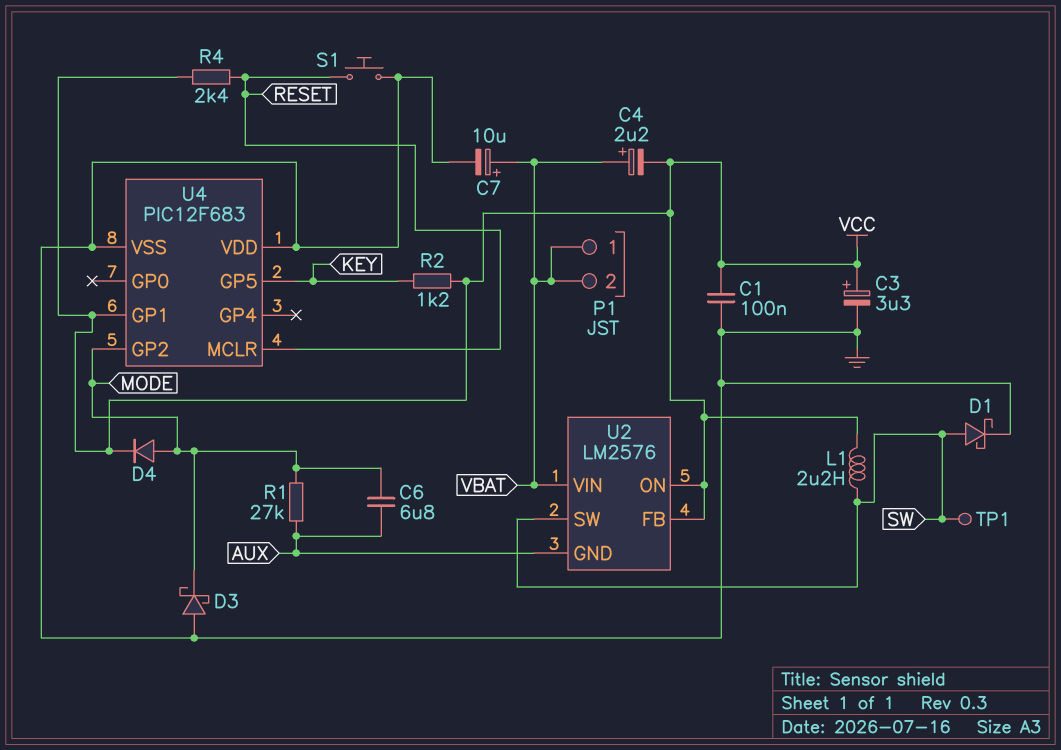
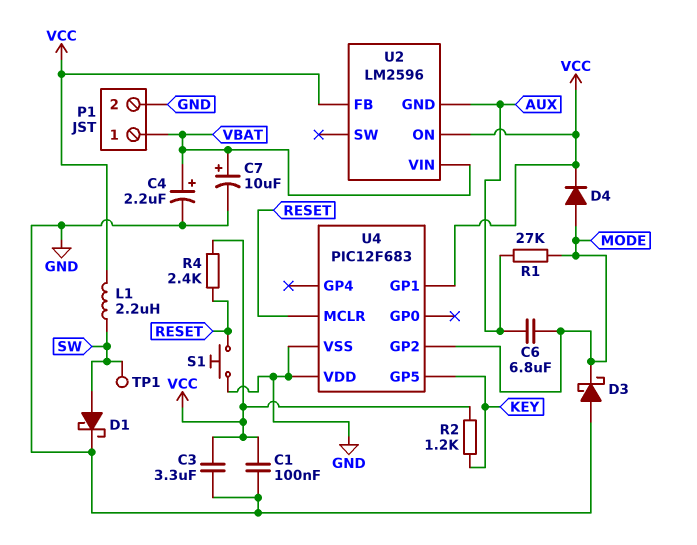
C3: 3.3uF (plus VCC, minus GND) -> 3.3uF (GND, VCC)
C4: 2.2uF (plus VBAT, minus VCC) -> 2.2uF (plus VBAT, minus GND)
P1 pin 2: VBAT -> GND
U2: LM2576 -> LM2596
U2 pin SW: SW -> none

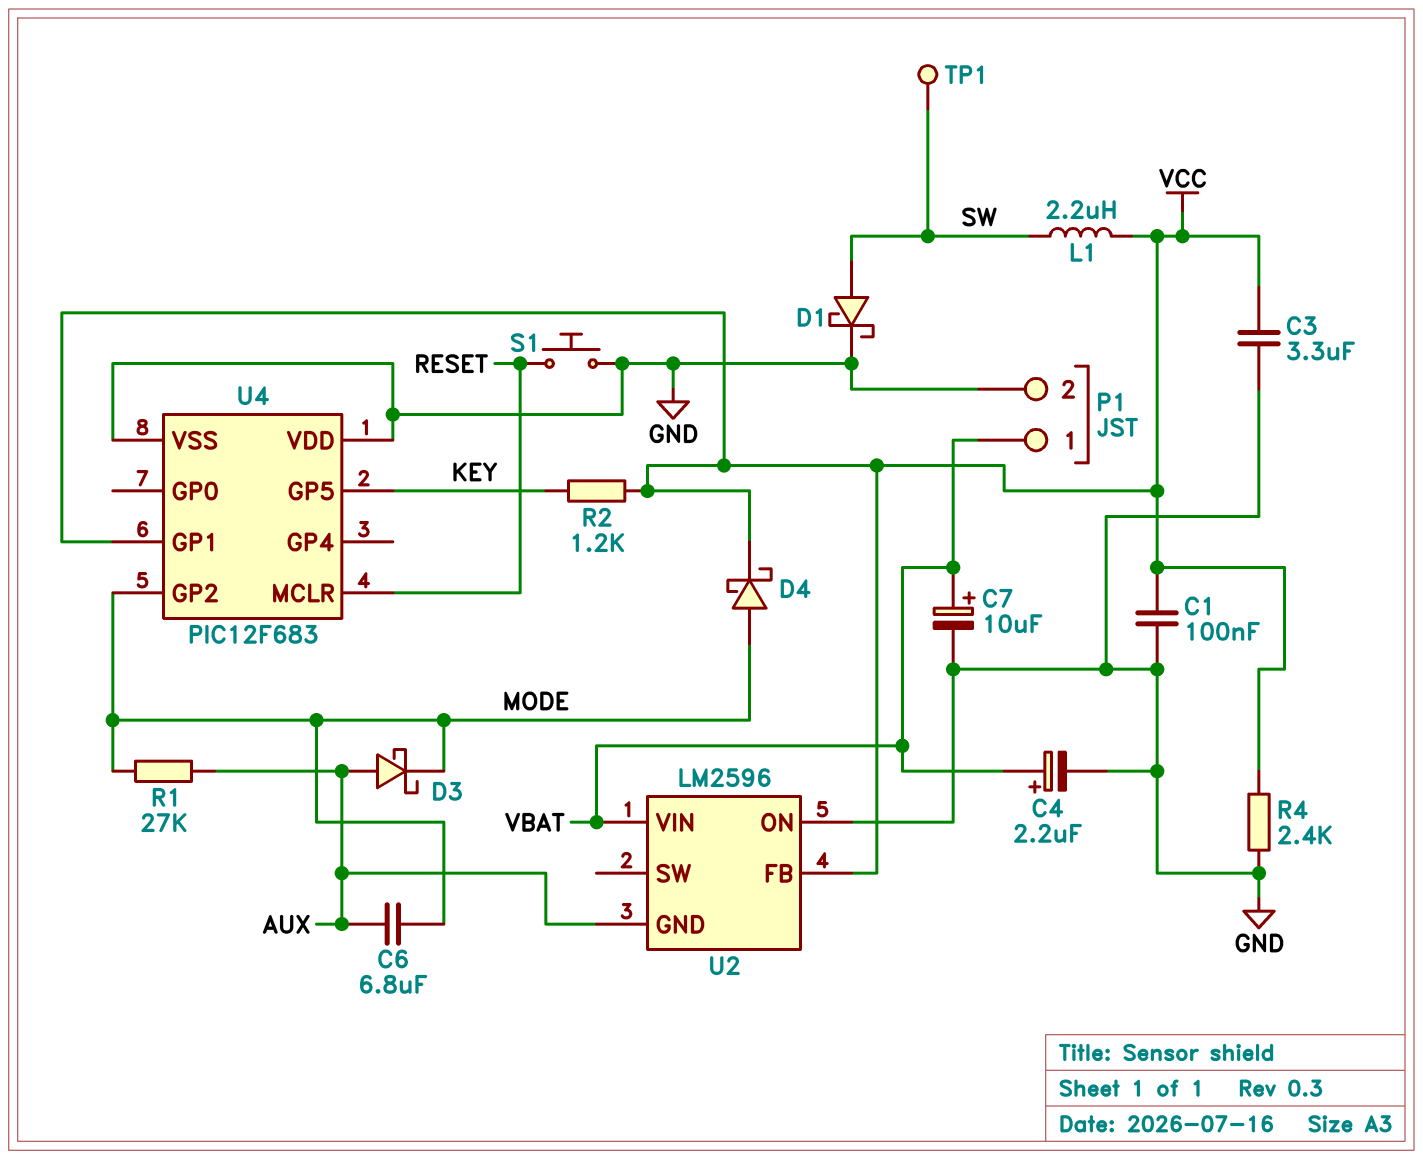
D3: schottky (A GND, K MODE) -> schottky (A AUX, K MODE)
D4: diode (A MODE, K VCC) -> schottky (A MODE, K VCC)
R4: 2.4k (RESET, VCC) -> 2.4k (GND, VCC)
U2 pin ON: VCC -> GND

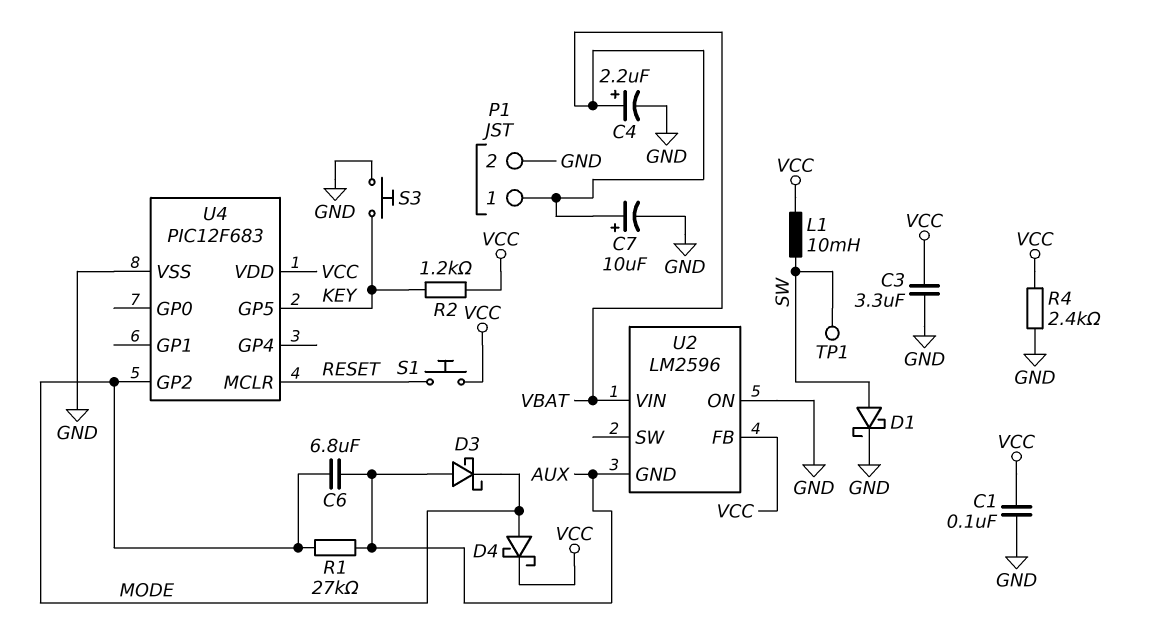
L1: 2.2uH (SW, VCC) -> 10mH (SW, VCC)
S1: button (GND, RESET) -> button (RESET, VCC)
S3: none -> button (GND, KEY)
U4 pin GP1: VCC -> none
U4 pin VDD: GND -> VCC

